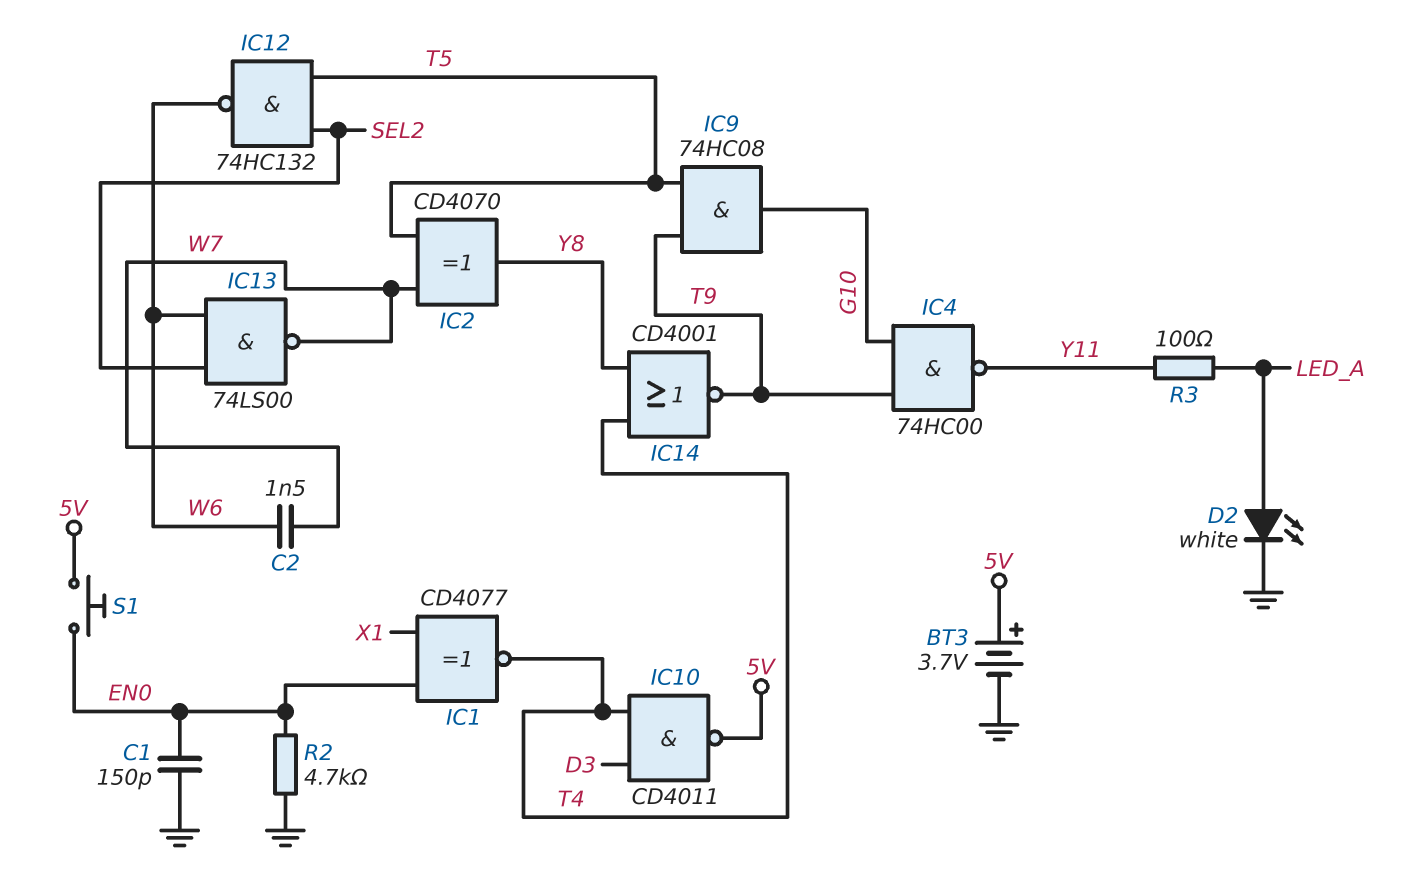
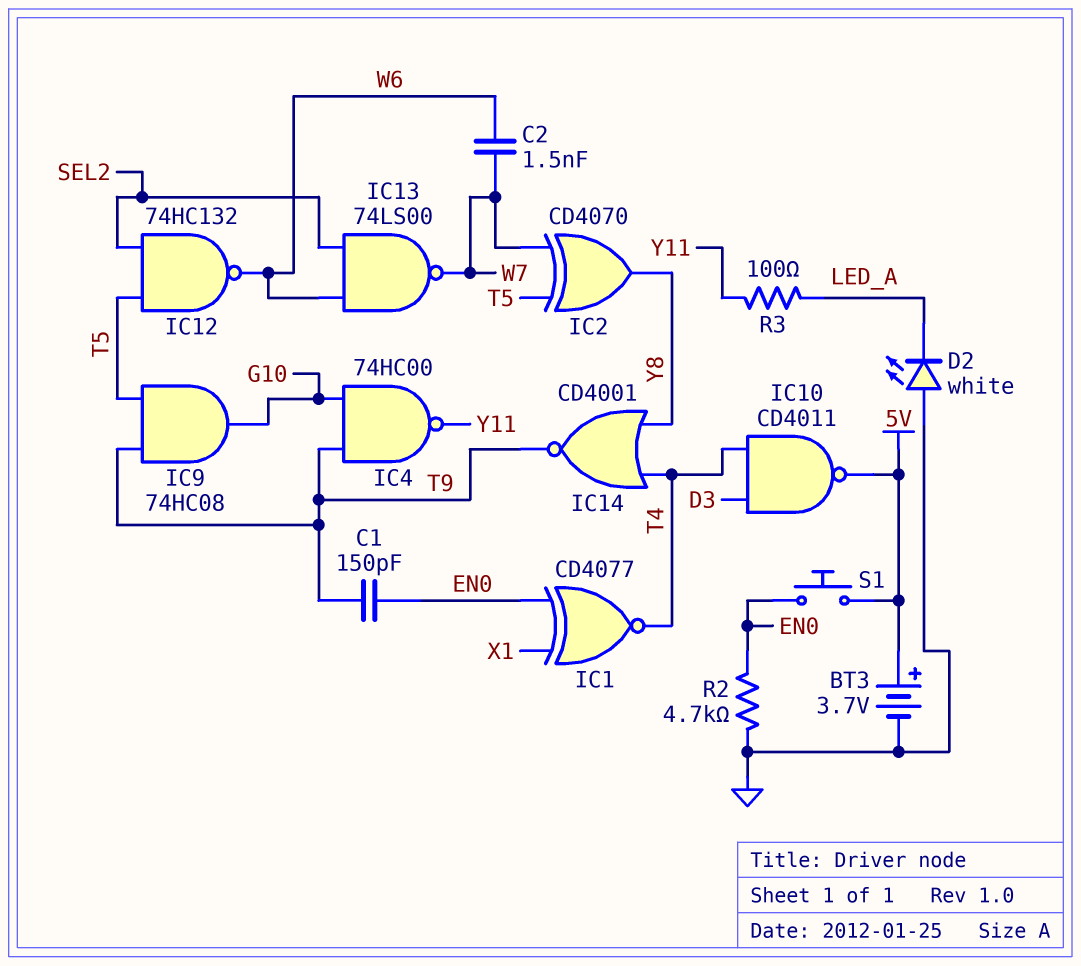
C1: 150pF (EN0, GND) -> 150pF (EN0, T9)
D2: LED white (A LED_A, K GND) -> LED white (A GND, K LED_A)

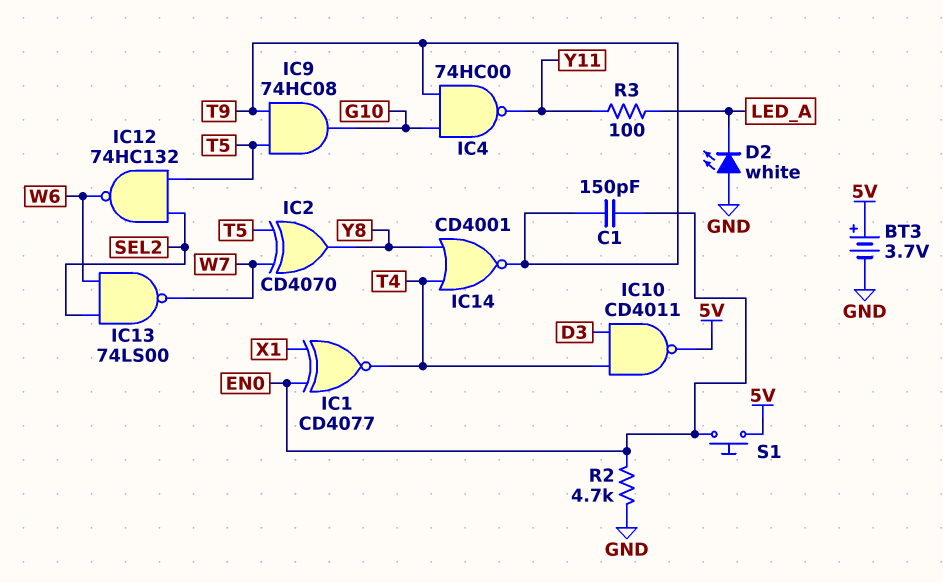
C2: 1.5nF (W6, W7) -> none

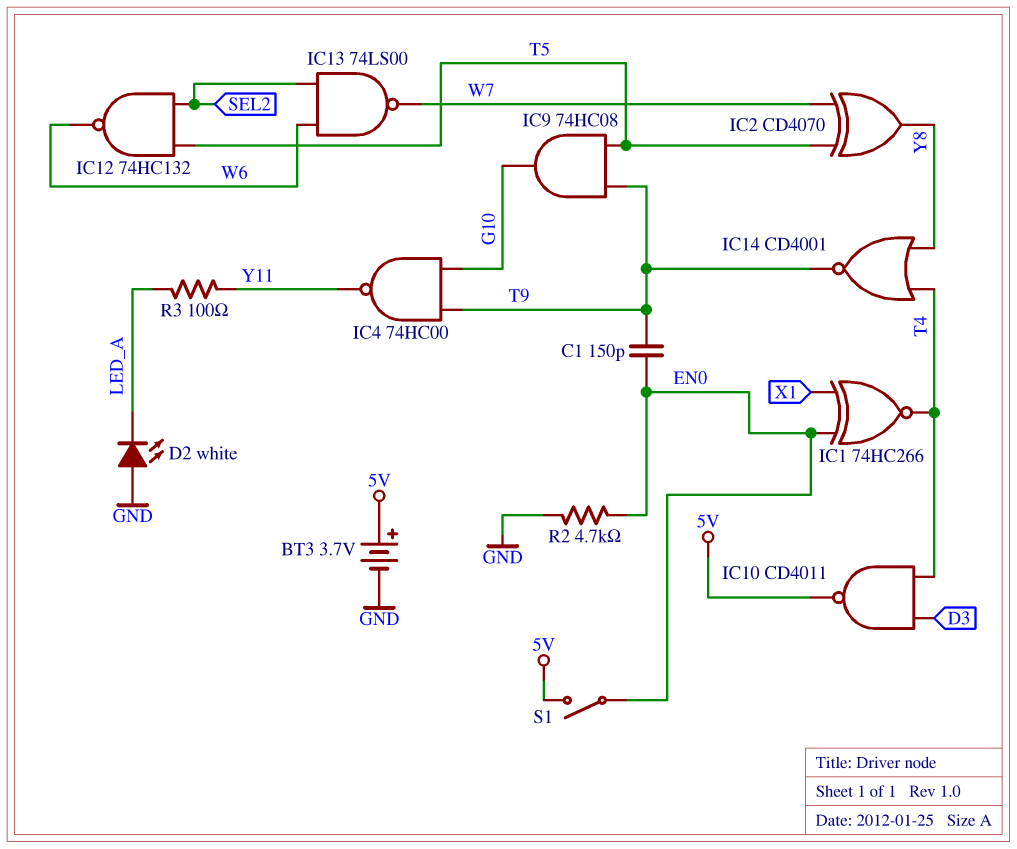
IC1: XNOR CD4077 (in EN0, in X1, out T4) -> XNOR 74HC266 (in EN0, in X1, out T4)
S1: button (5V, EN0) -> switch (5V, EN0)

